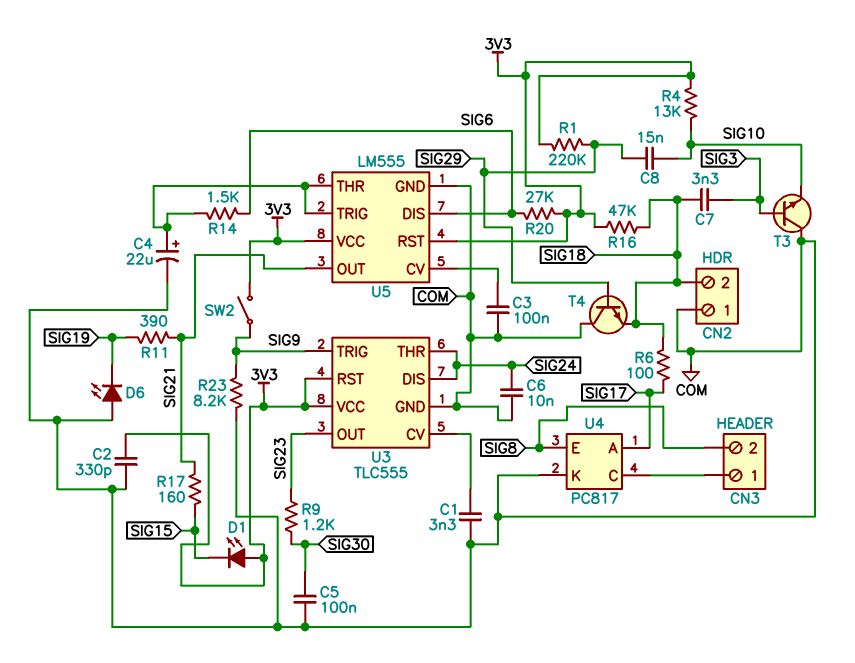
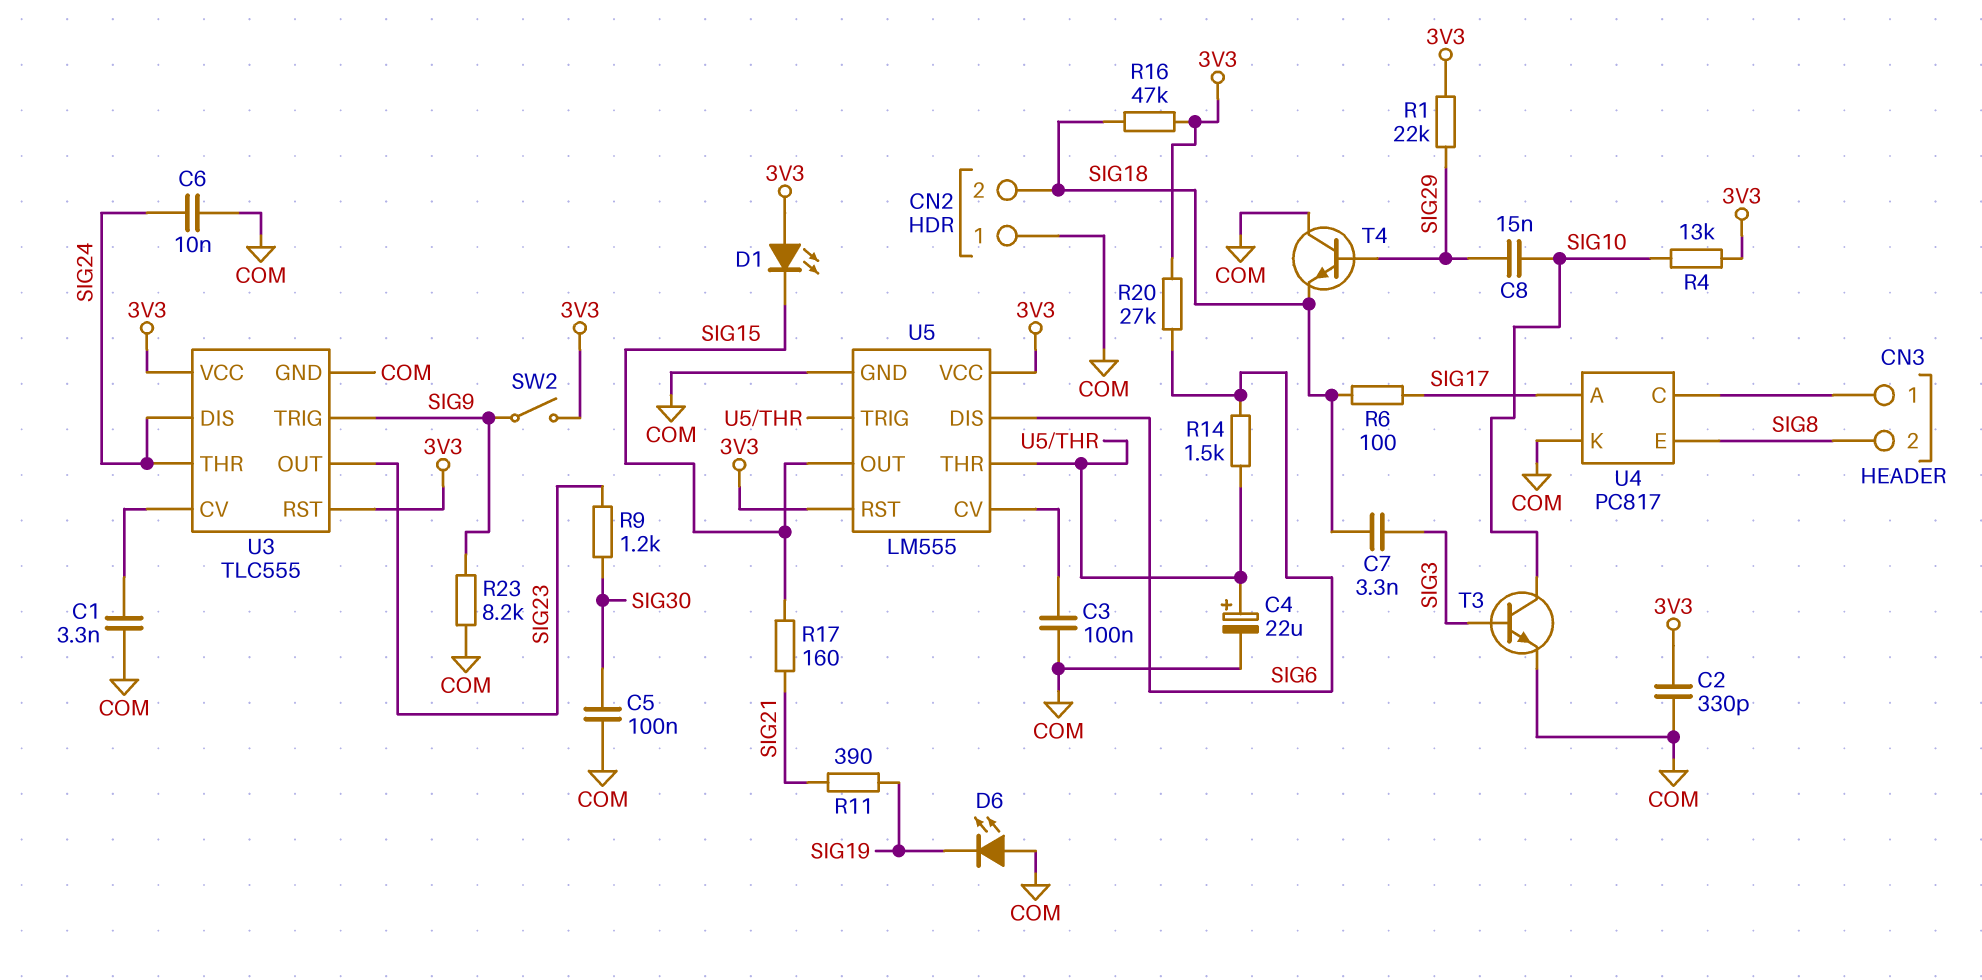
R1: 220k (3V3, SIG29) -> 22k (3V3, SIG29)
T3: NPN (B SIG3, C COM, E SIG10) -> NPN (B SIG3, C SIG10, E COM)
U5 pin OUT: SIG21 -> SIG15

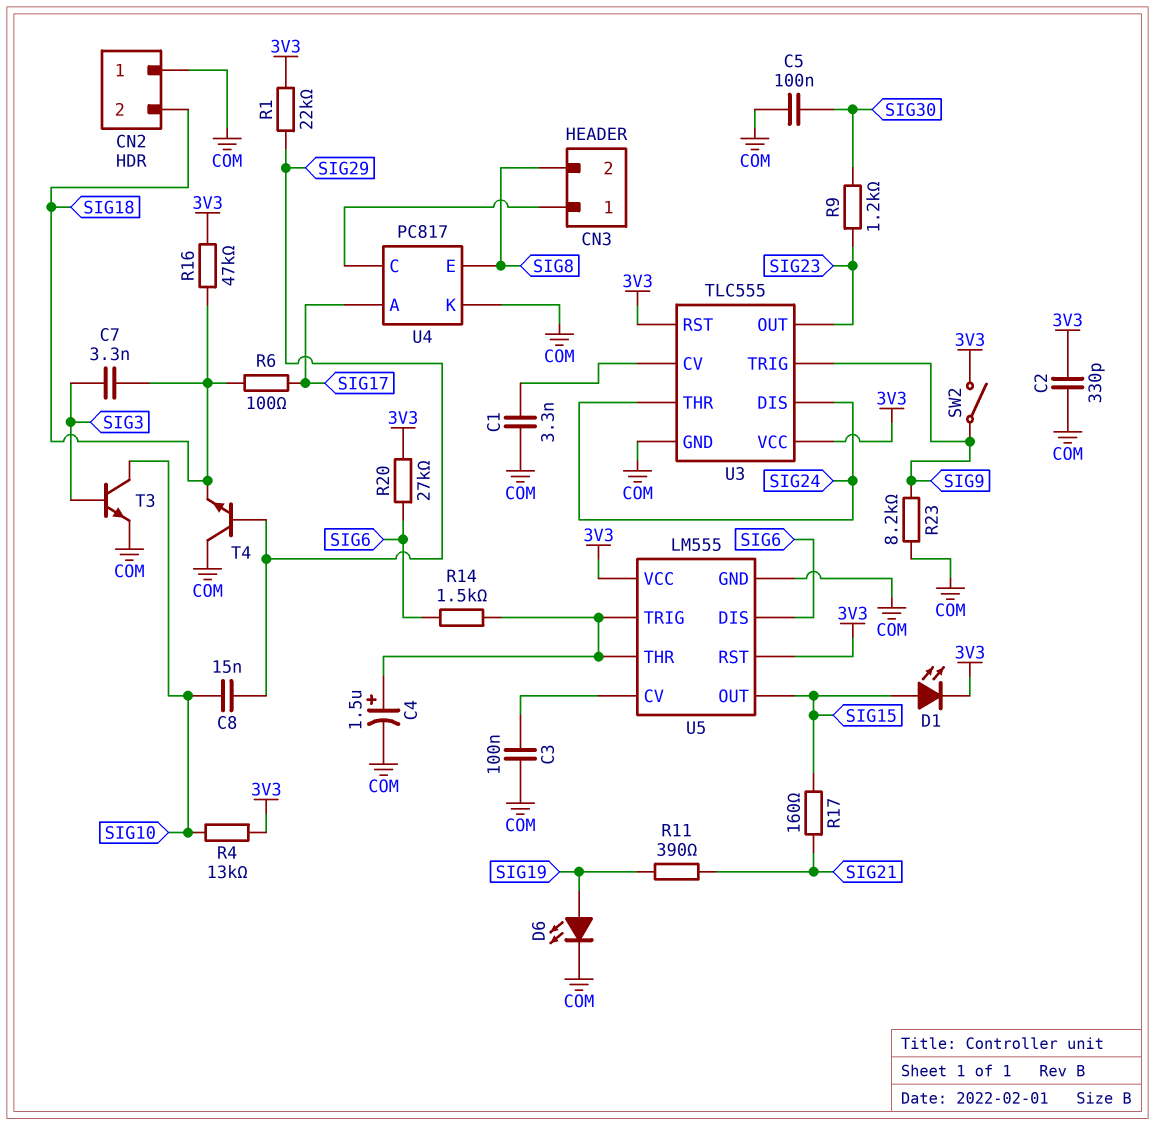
C4: 22uF (plus U5/THR, minus COM) -> 1.5uF (plus U5/THR, minus COM)
C6: 10nF (COM, SIG24) -> none
D1: LED (A 3V3, K SIG15) -> LED (A SIG15, K 3V3)
D6: LED (A COM, K SIG19) -> LED (A SIG19, K COM)

